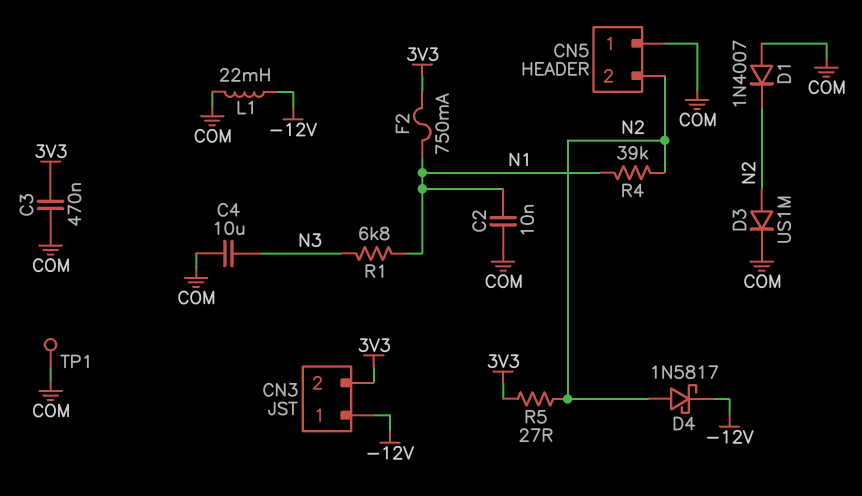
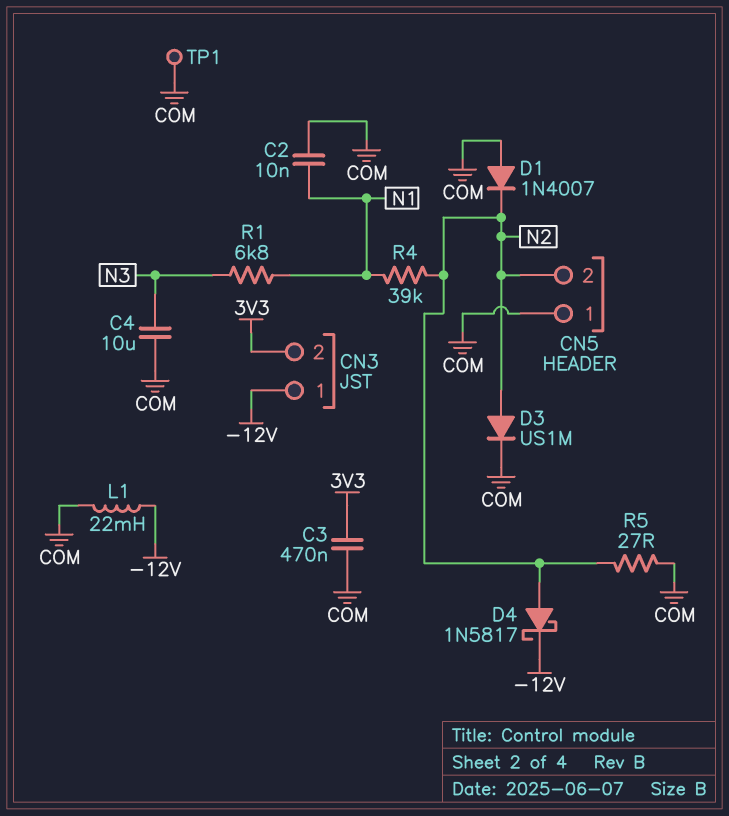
F2: 750mA (3V3, N1) -> none
R5: 27 (3V3, N2) -> 27 (COM, N2)

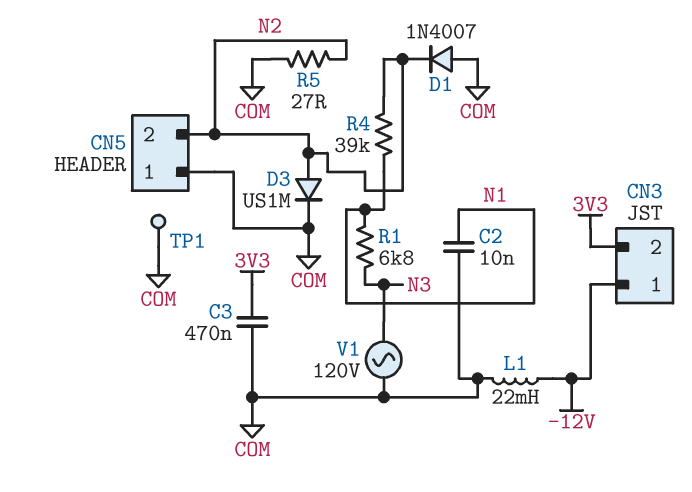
C4: 10uF (COM, N3) -> none
D4: schottky 1N5817 (A N2, K -12V) -> none
V1: none -> AC 120V (COM, N3)

